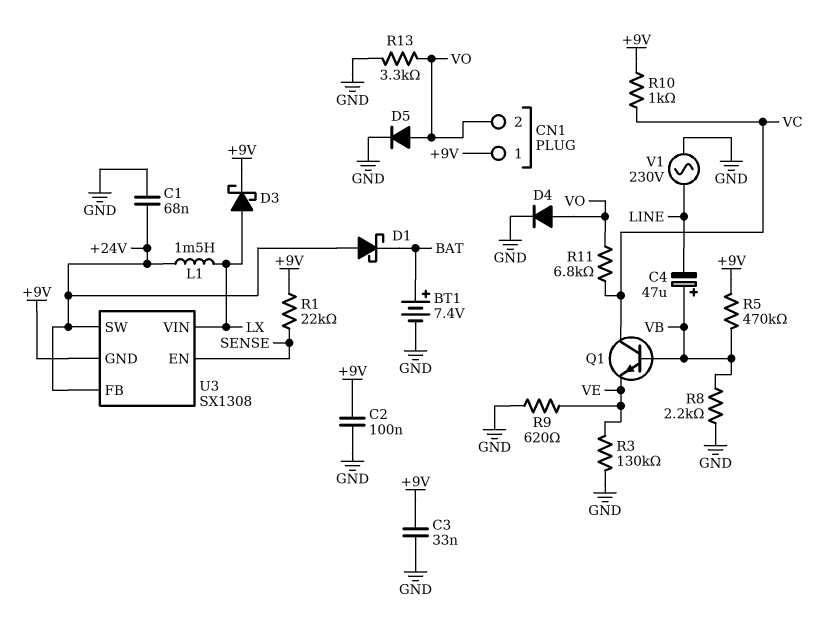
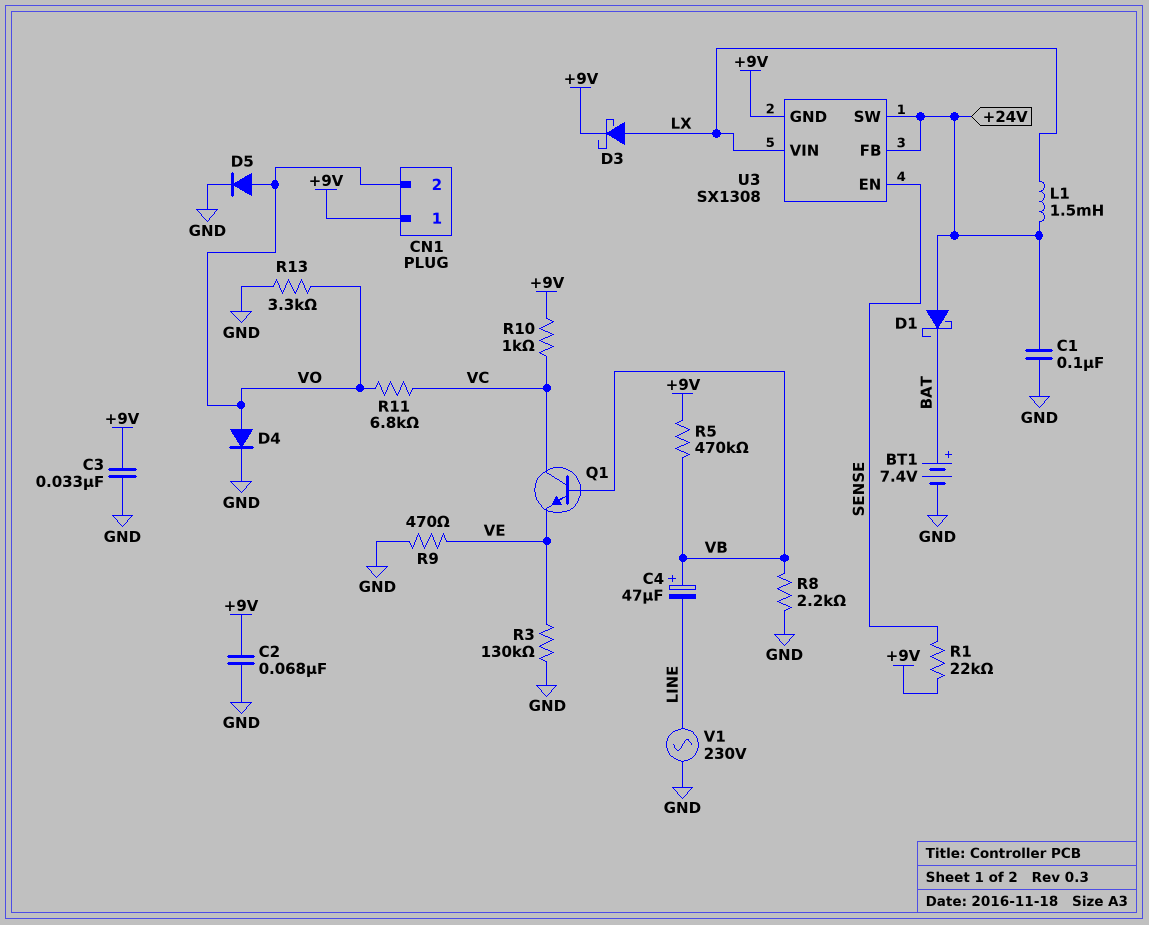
C1: 68nF (+24V, GND) -> 100nF (+24V, GND)
C2: 100nF (+9V, GND) -> 68nF (+9V, GND)
R9: 620 (GND, VE) -> 470 (GND, VE)

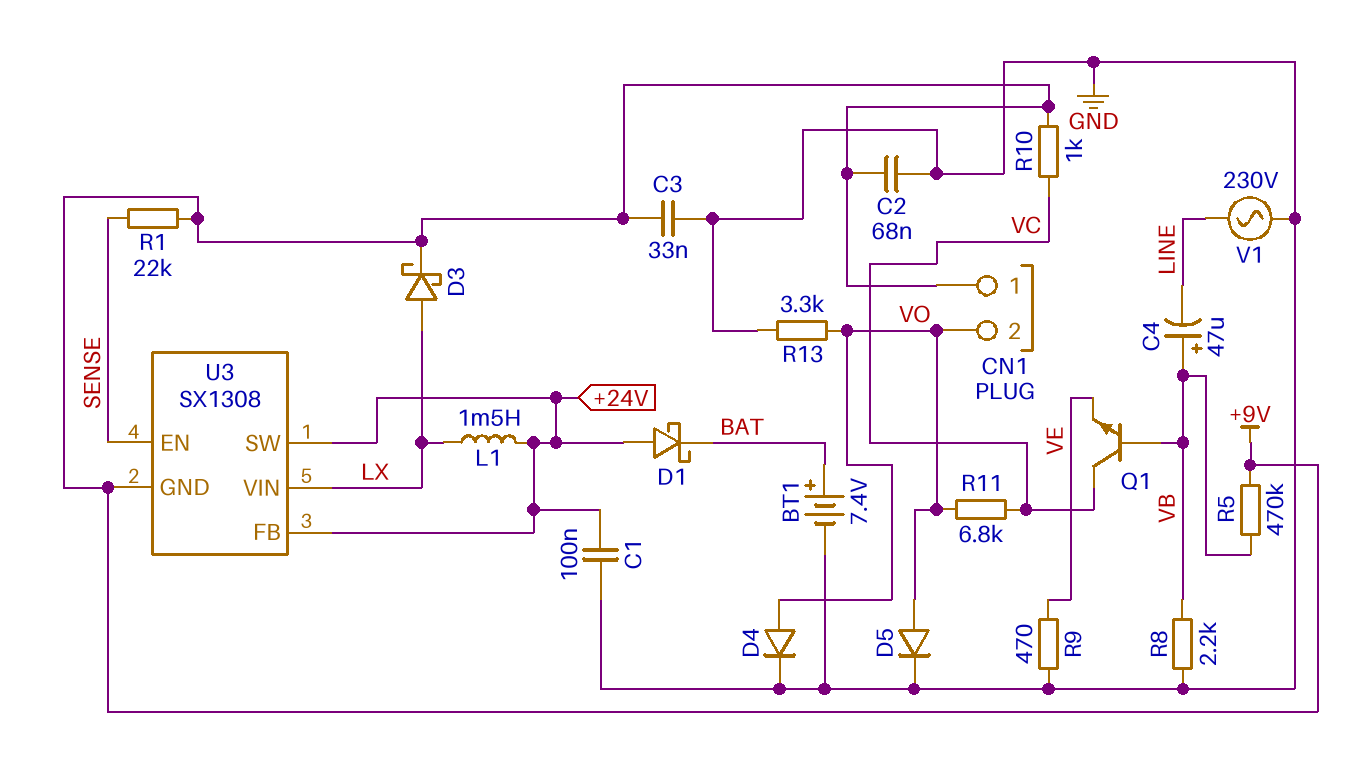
R3: 130k (GND, VE) -> none

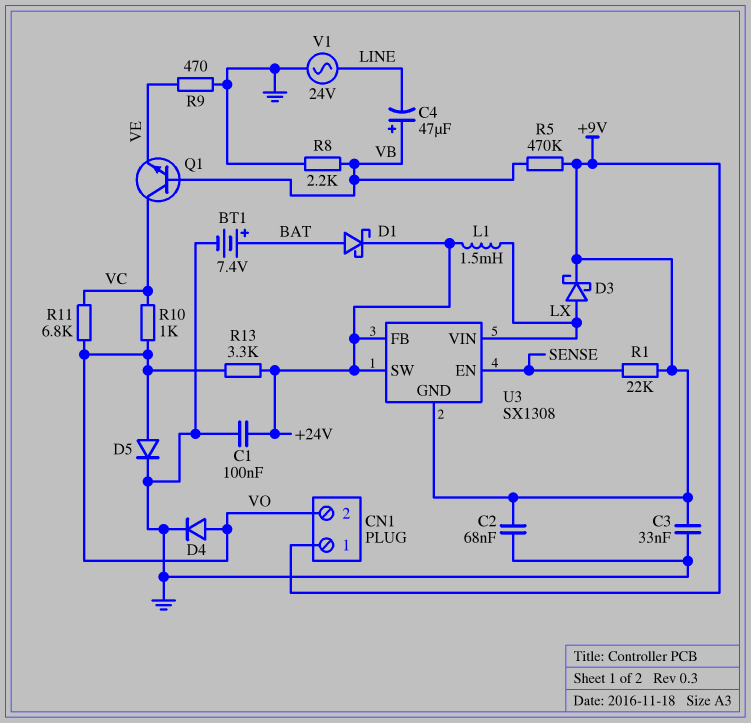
D1: schottky (A +24V, K BAT) -> schottky (A BAT, K +24V)
R10: 1k (+9V, VC) -> 1k (VC, VO)
R13: 3.3k (GND, VO) -> 3.3k (+24V, VO)
V1: AC 230V (GND, LINE) -> AC 24V (GND, LINE)

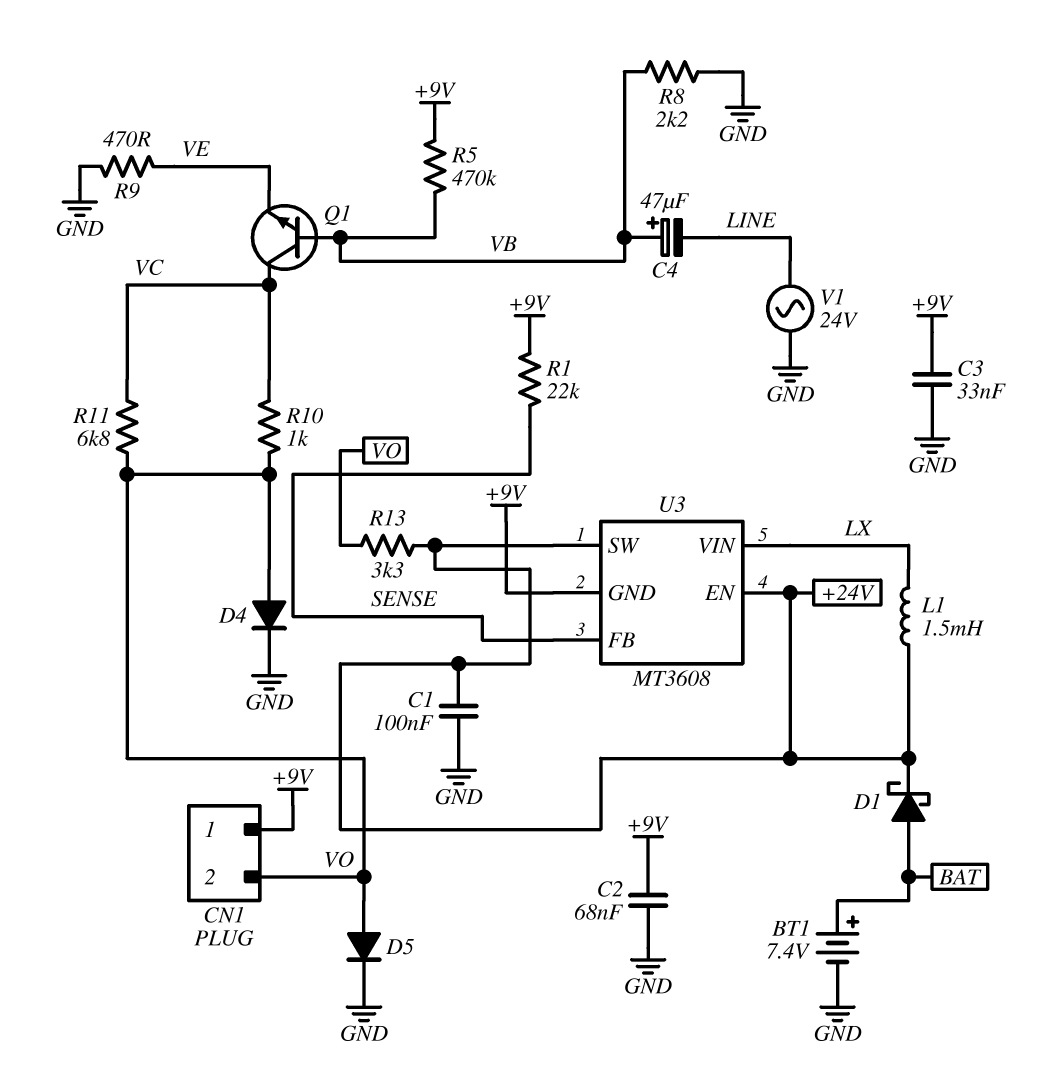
D3: schottky (A LX, K +9V) -> none
U3: SX1308 -> MT3608
U3 pin EN: SENSE -> +24V
U3 pin FB: +24V -> SENSE

